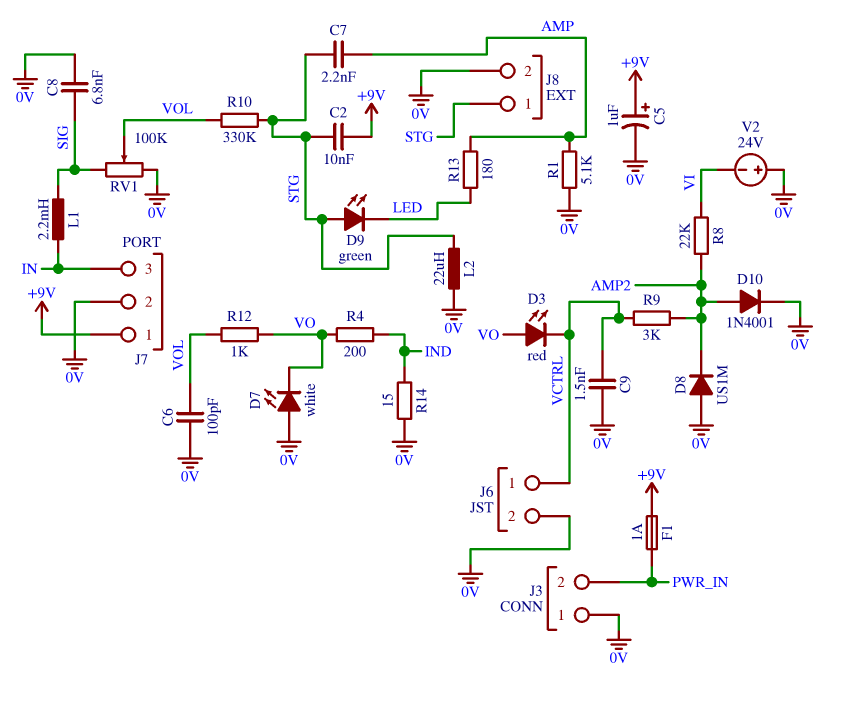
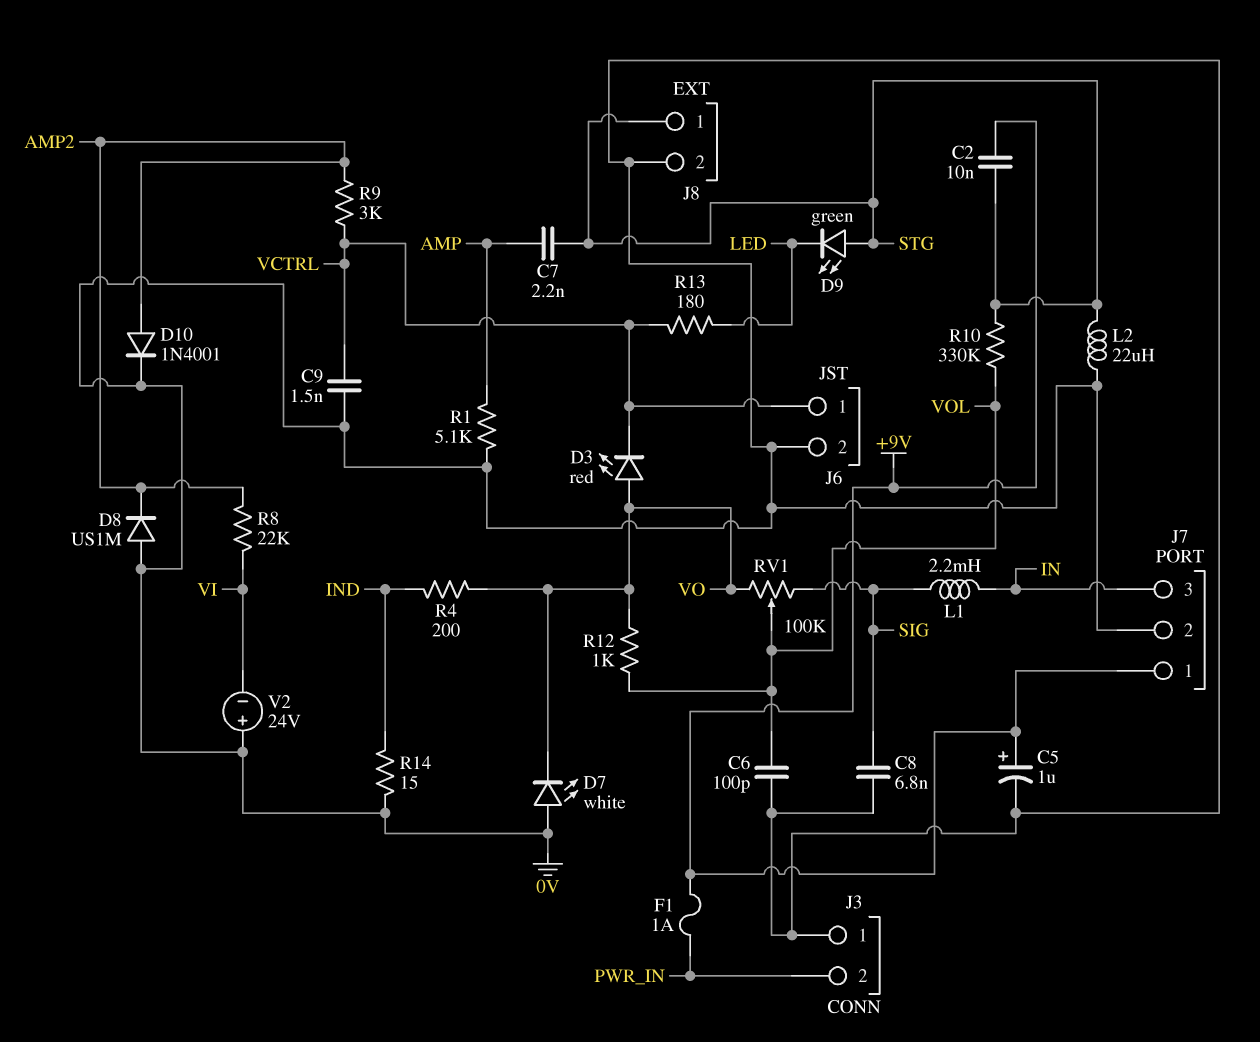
R13: 180 (AMP, LED) -> 180 (LED, VCTRL)
RV1: 100k (0V, SIG, wiper VOL) -> 100k (SIG, VO, wiper VOL)

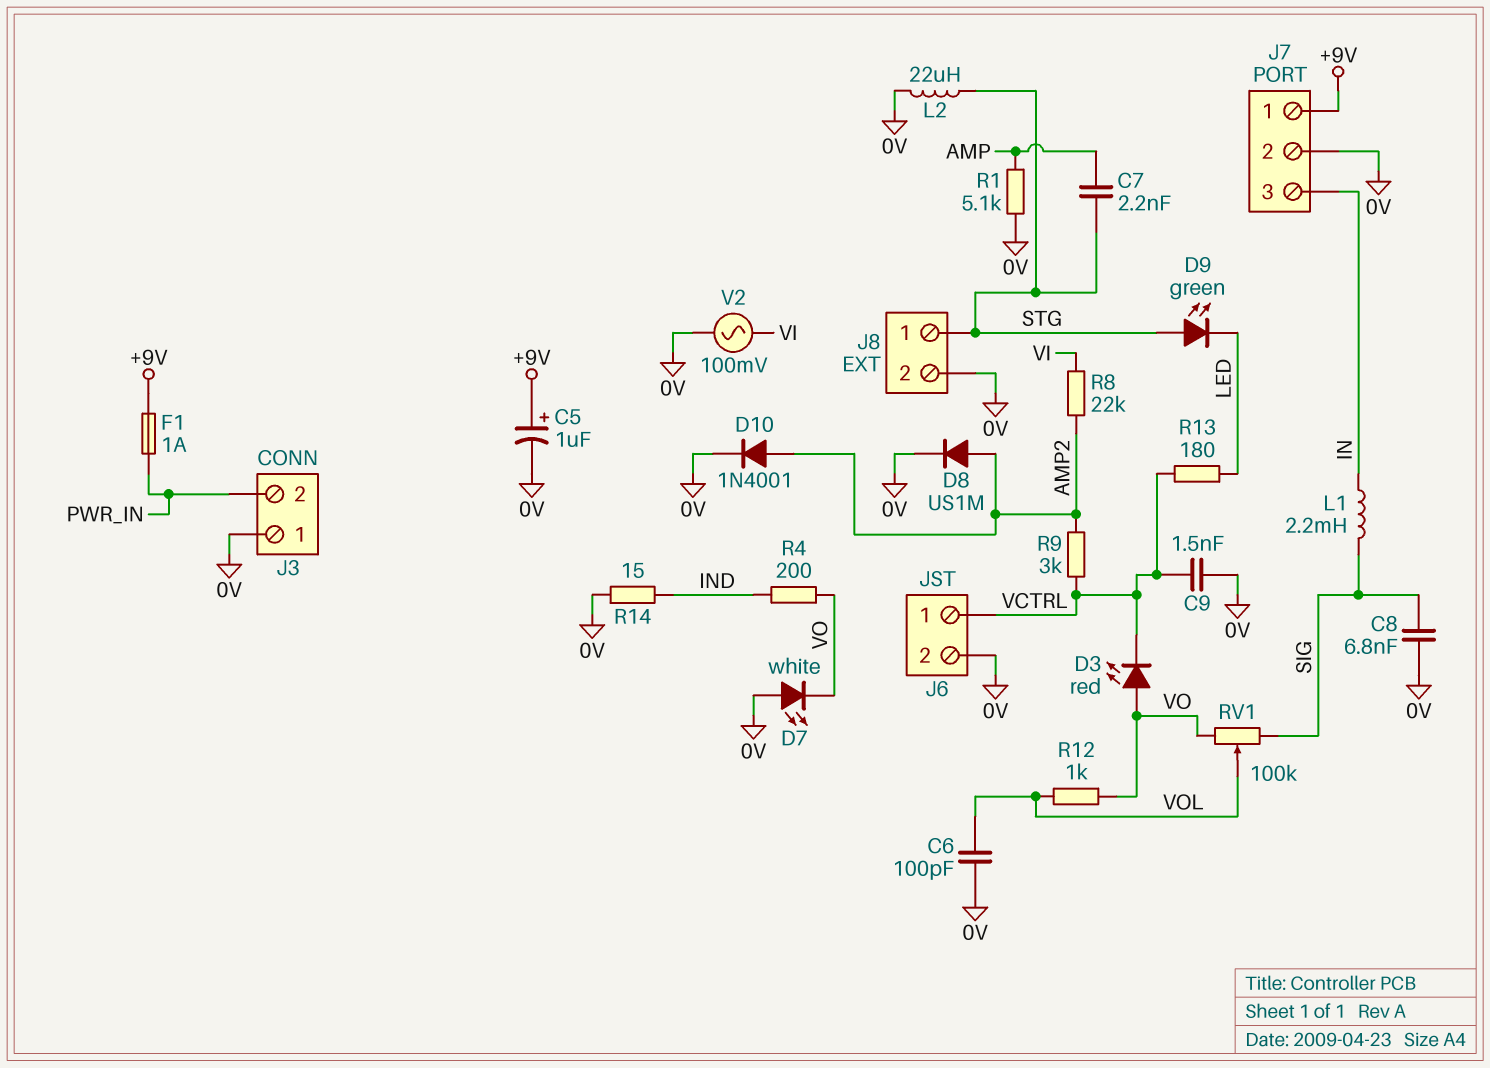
C2: 10nF (+9V, STG) -> none
D8: diode US1M (A 0V, K AMP2) -> diode US1M (A AMP2, K 0V)
R10: 330k (STG, VOL) -> none
V2: 24V (plus 0V, minus VI) -> AC 100mV (0V, VI)

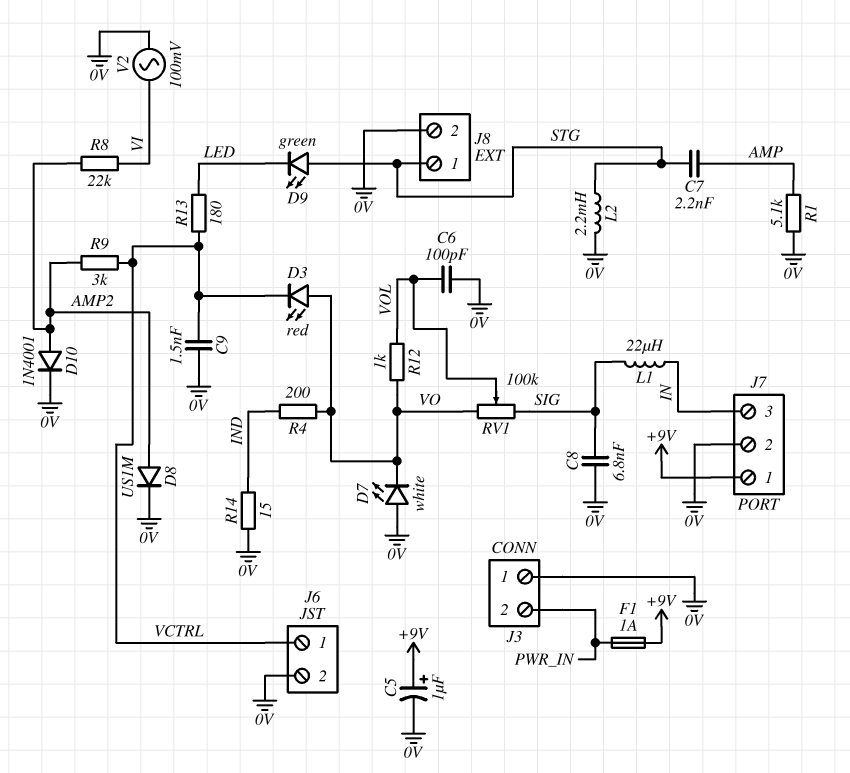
L1: 2.2mH (IN, SIG) -> 22uH (IN, SIG)
L2: 22uH (0V, STG) -> 2.2mH (0V, STG)

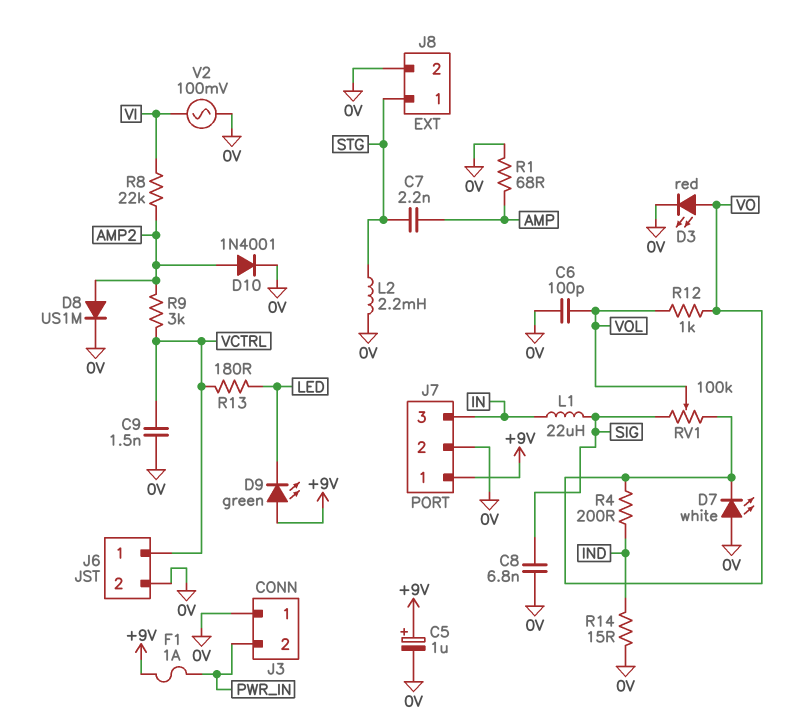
D3: LED red (A VO, K VCTRL) -> LED red (A VO, K 0V)
D9: LED green (A STG, K LED) -> LED green (A +9V, K LED)
R1: 5.1k (0V, AMP) -> 68 (0V, AMP)

